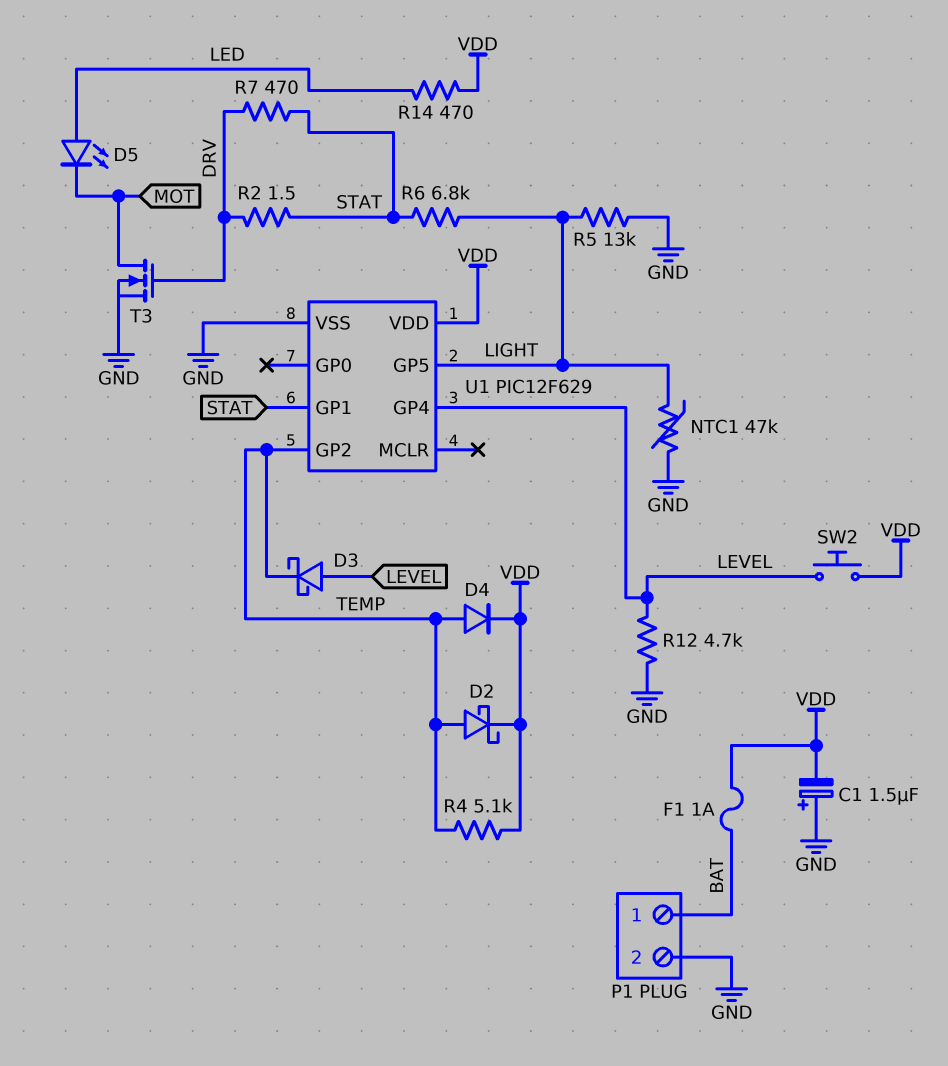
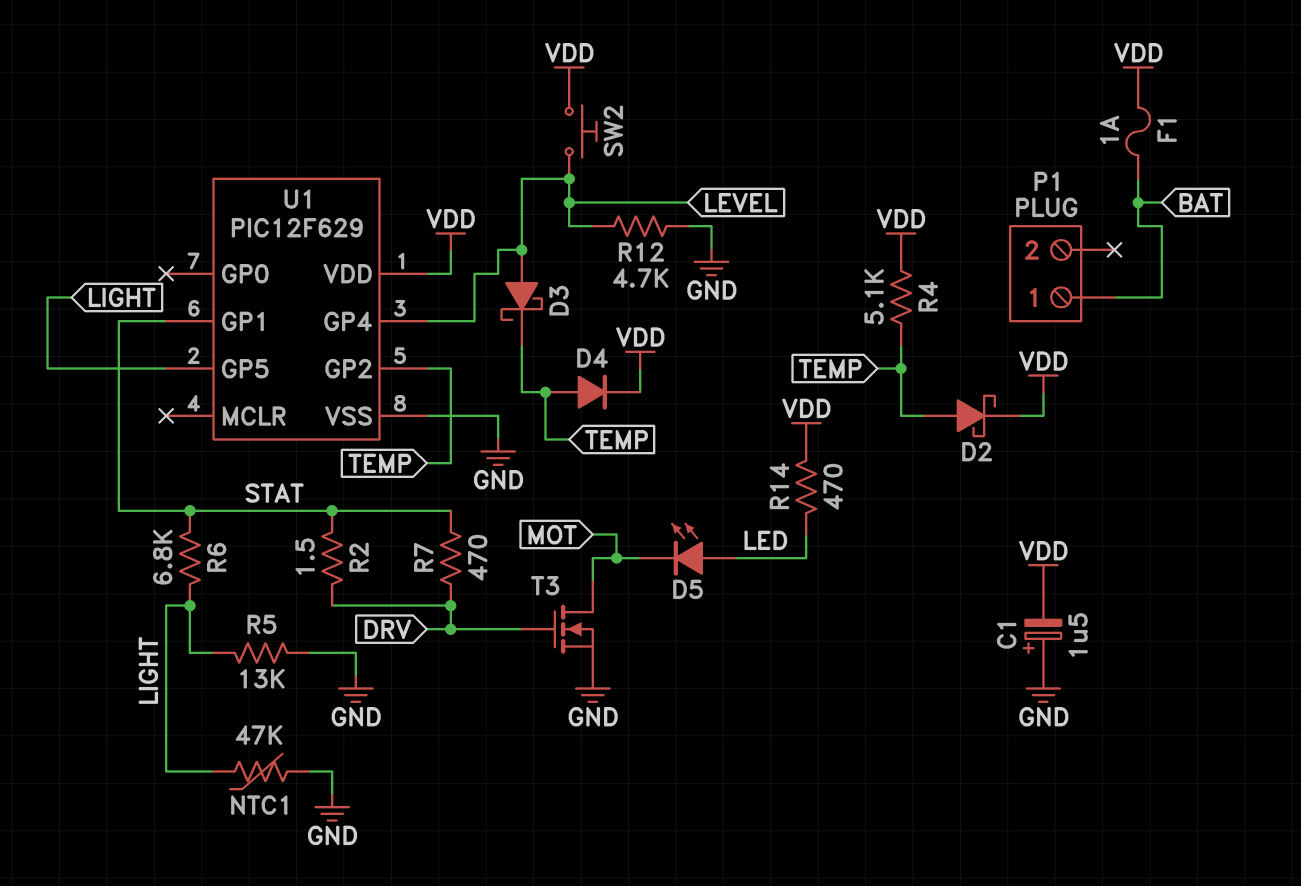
P1 pin 2: GND -> none

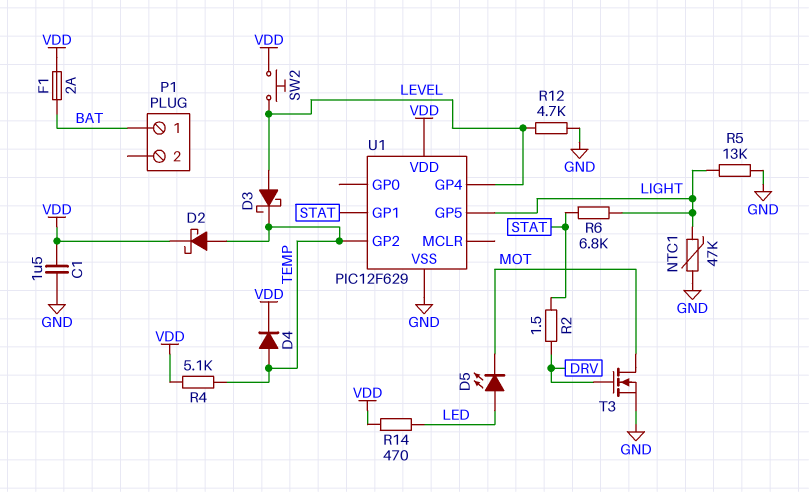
C1: 1.5uF (plus GND, minus VDD) -> 1.5uF (GND, VDD)
F1: 1A (BAT, VDD) -> 2A (BAT, VDD)
R7: 470 (DRV, STAT) -> none

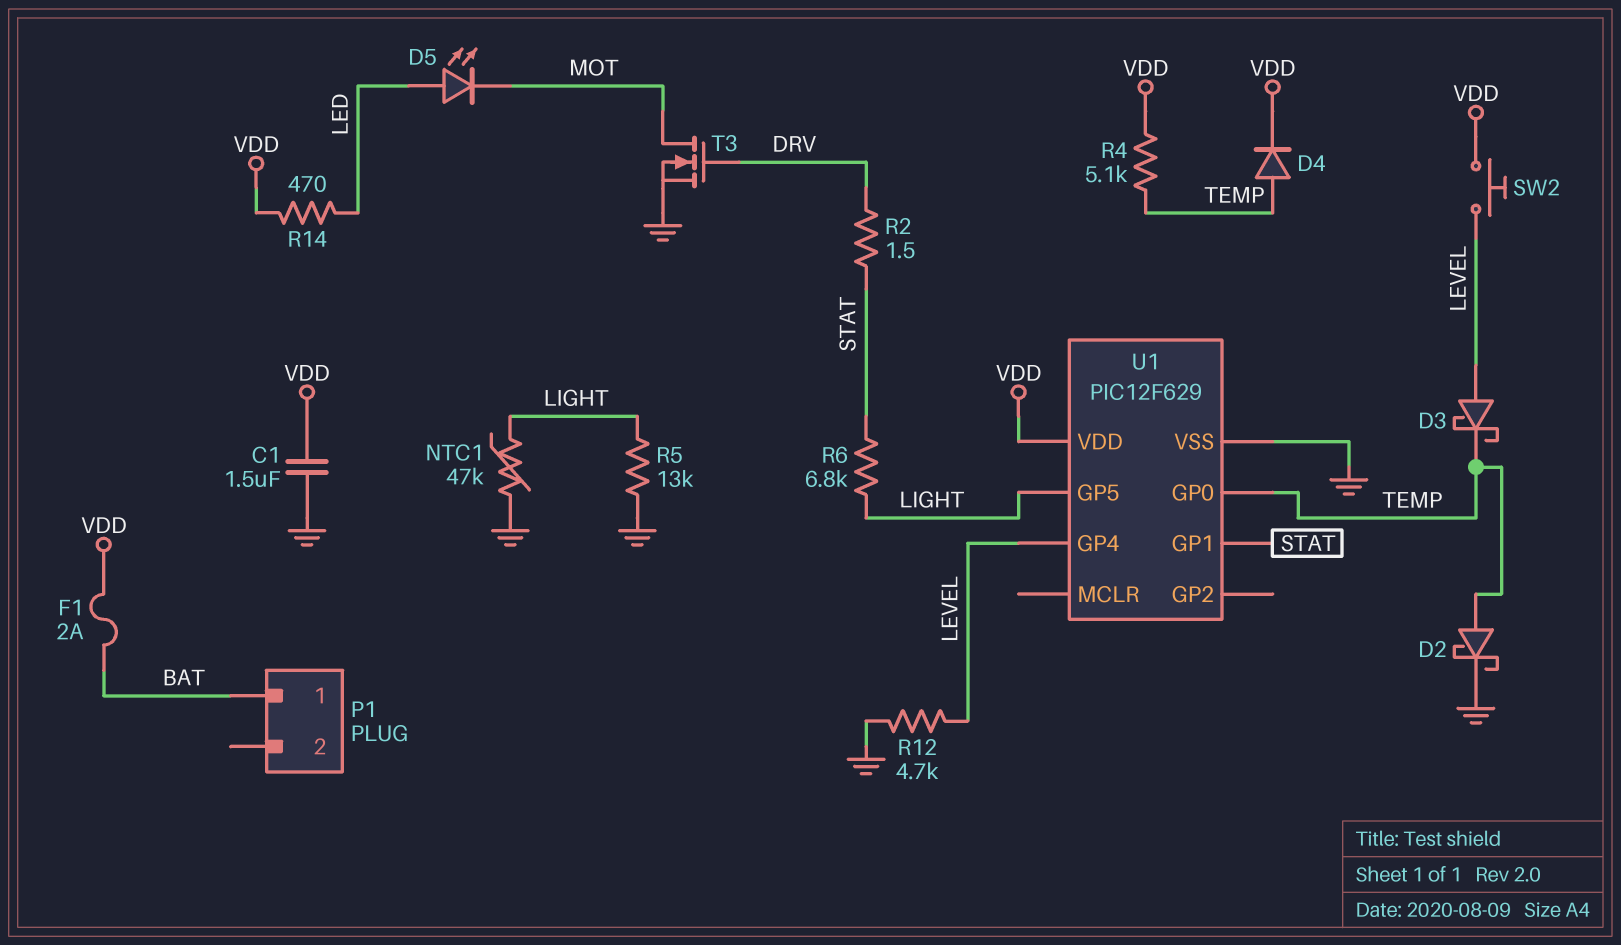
D2: schottky (A TEMP, K VDD) -> schottky (A TEMP, K GND)
U1 pin GP0: none -> TEMP
U1 pin GP2: TEMP -> none

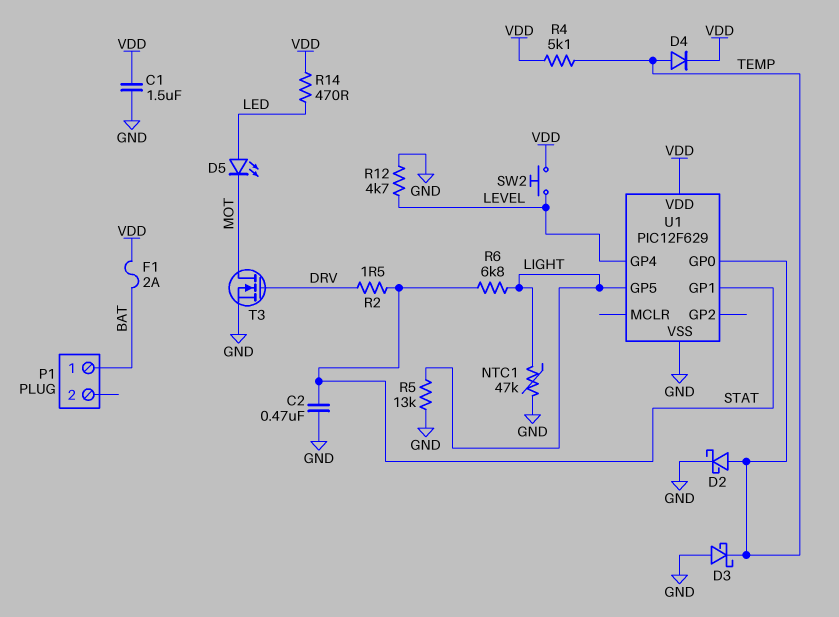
C2: none -> 470nF (GND, STAT)
D3: schottky (A LEVEL, K TEMP) -> schottky (A GND, K TEMP)

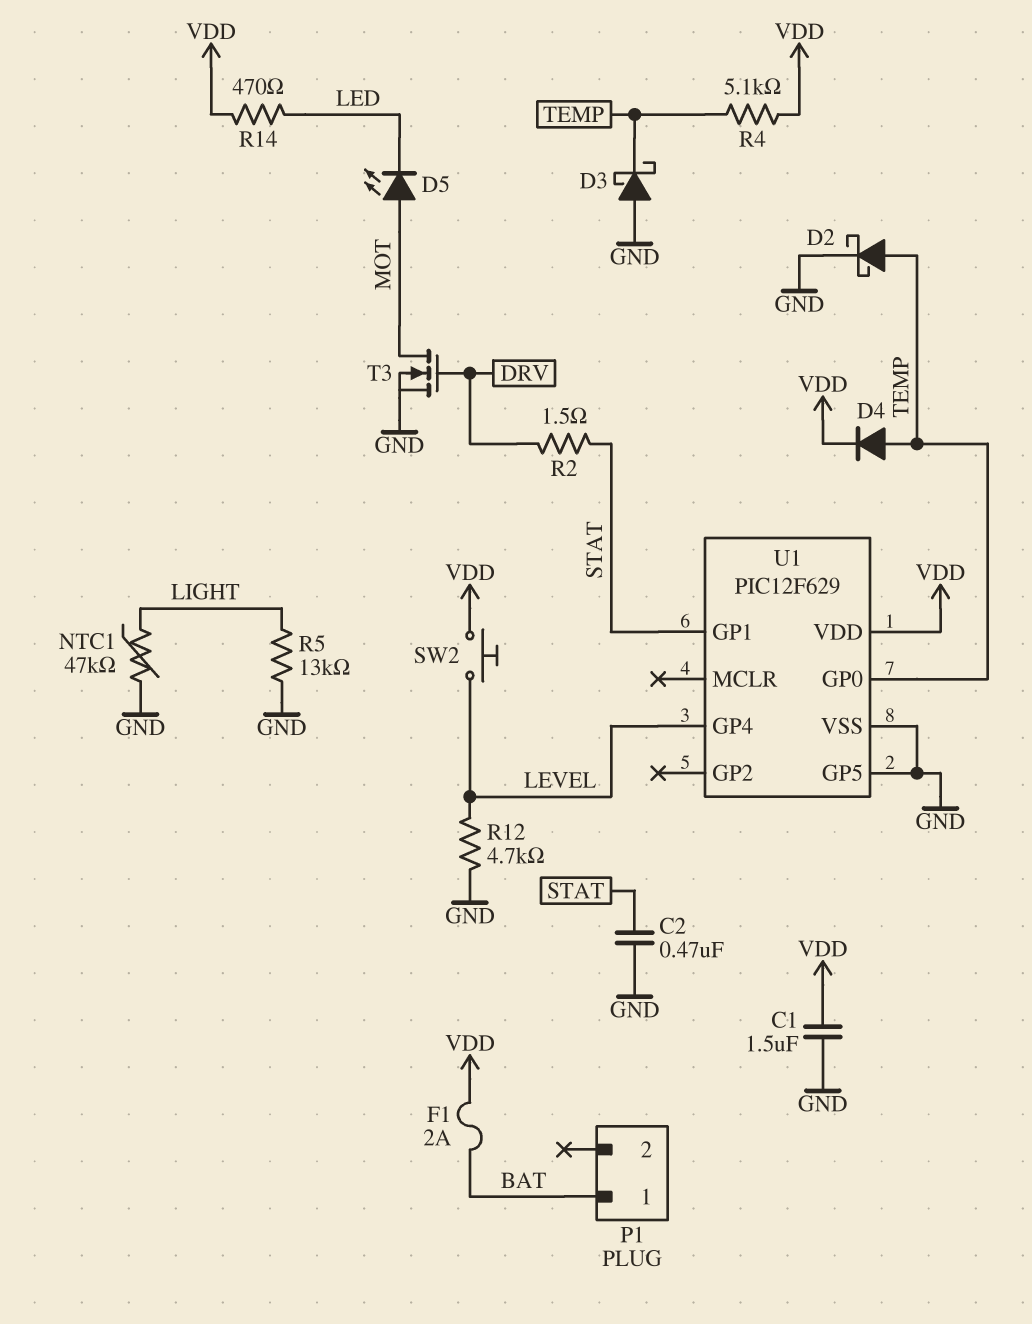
D5: LED (A LED, K MOT) -> LED (A MOT, K LED)
R6: 6.8k (LIGHT, STAT) -> none
U1 pin GP5: LIGHT -> GND

